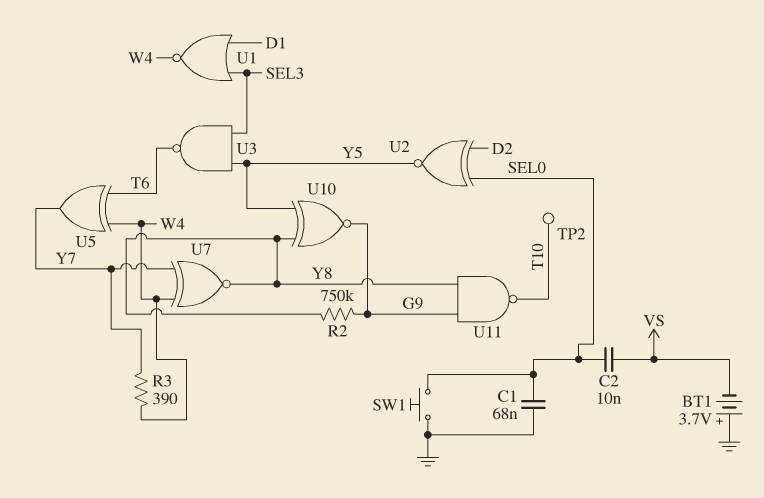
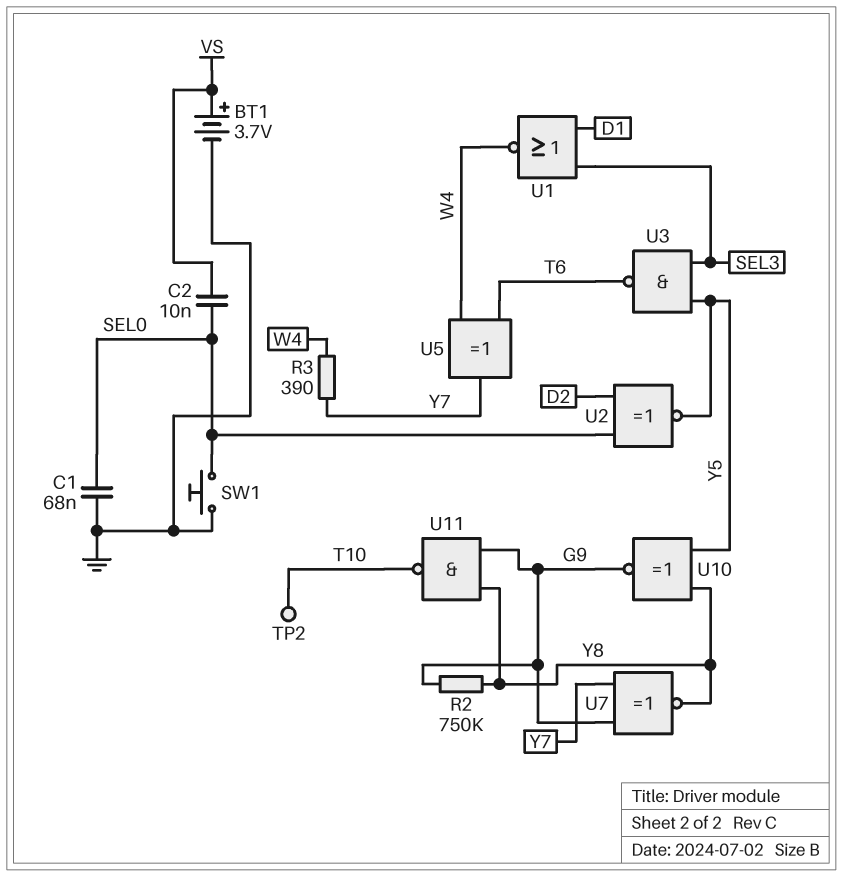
BT1: 3.7V (plus GND, minus VS) -> 3.7V (plus VS, minus GND)
U7: XNOR (in W4, in Y7, out Y8) -> XNOR (in G9, in Y7, out Y8)

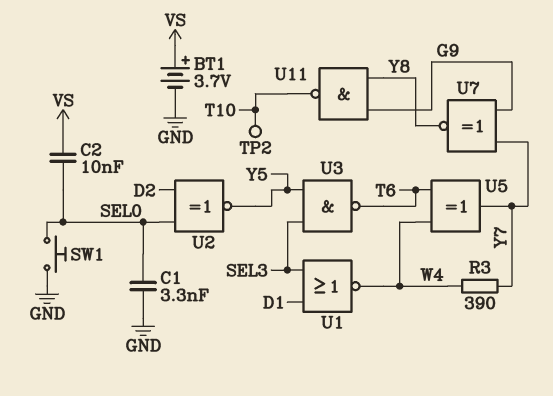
C1: 68nF (GND, SEL0) -> 3.3nF (GND, SEL0)
R2: 750k (G9, Y8) -> none
U10: XNOR (in Y5, in Y8, out G9) -> none

